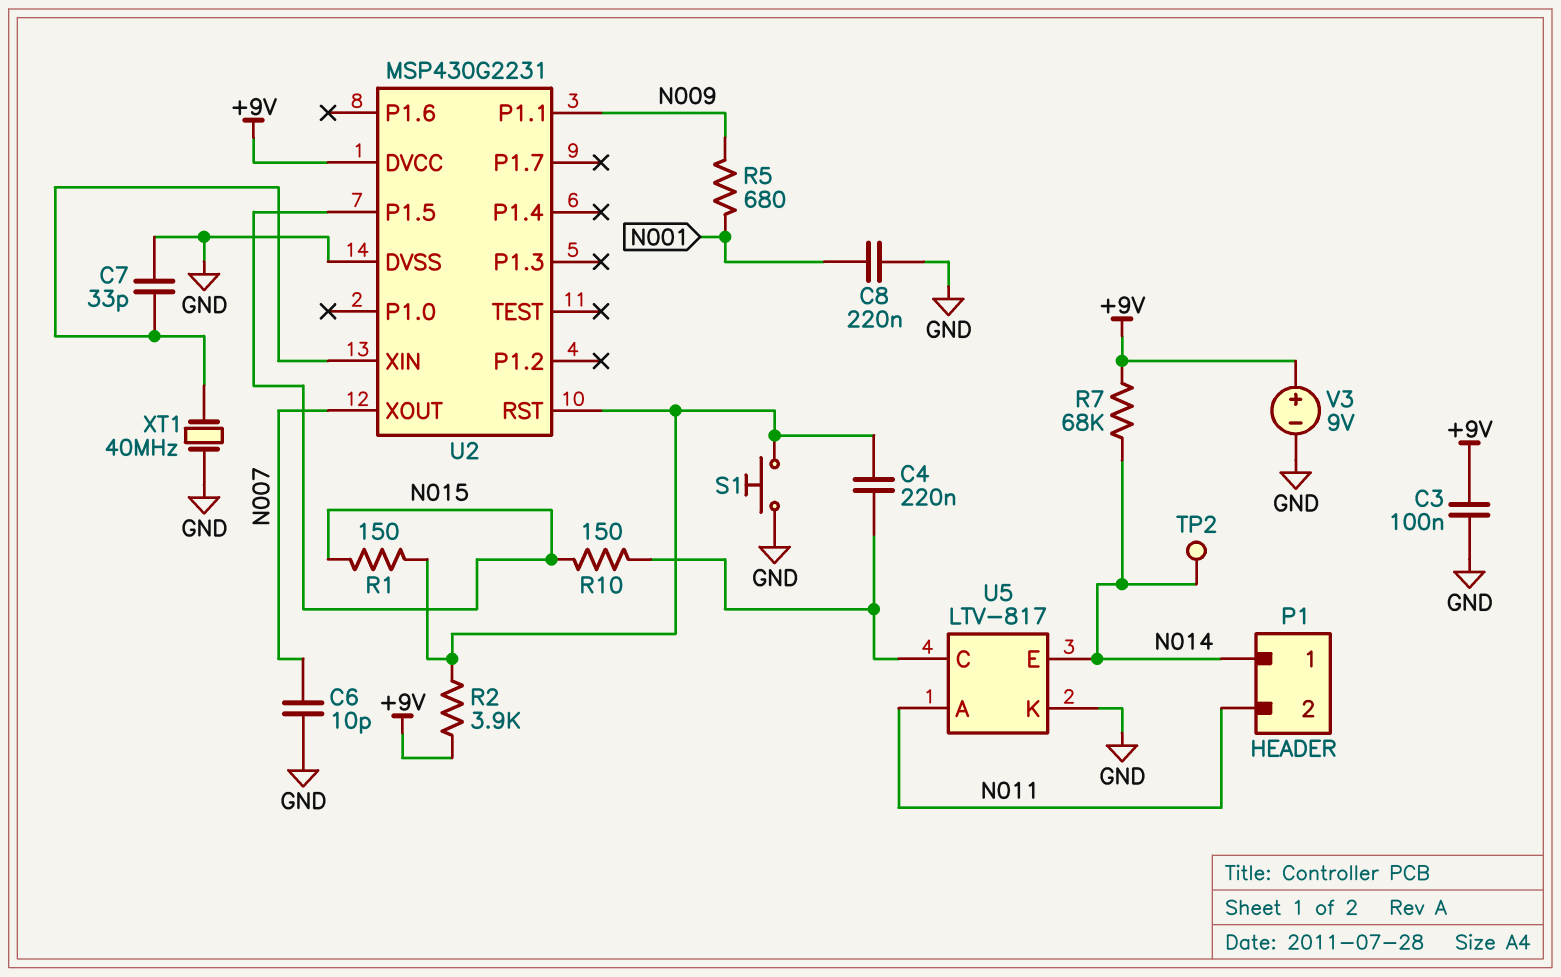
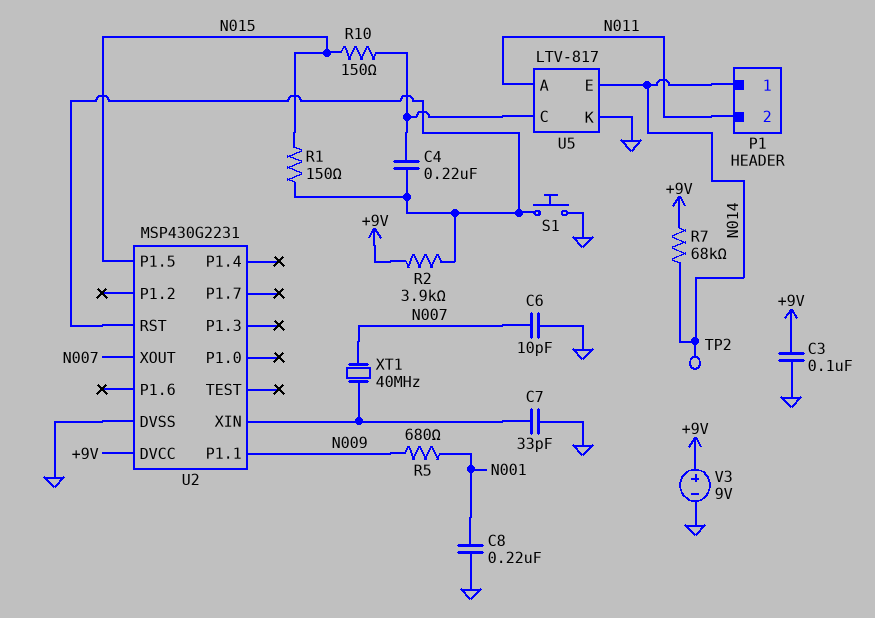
XT1: 40MHz (GND, U2/XIN) -> 40MHz (N007, U2/XIN)

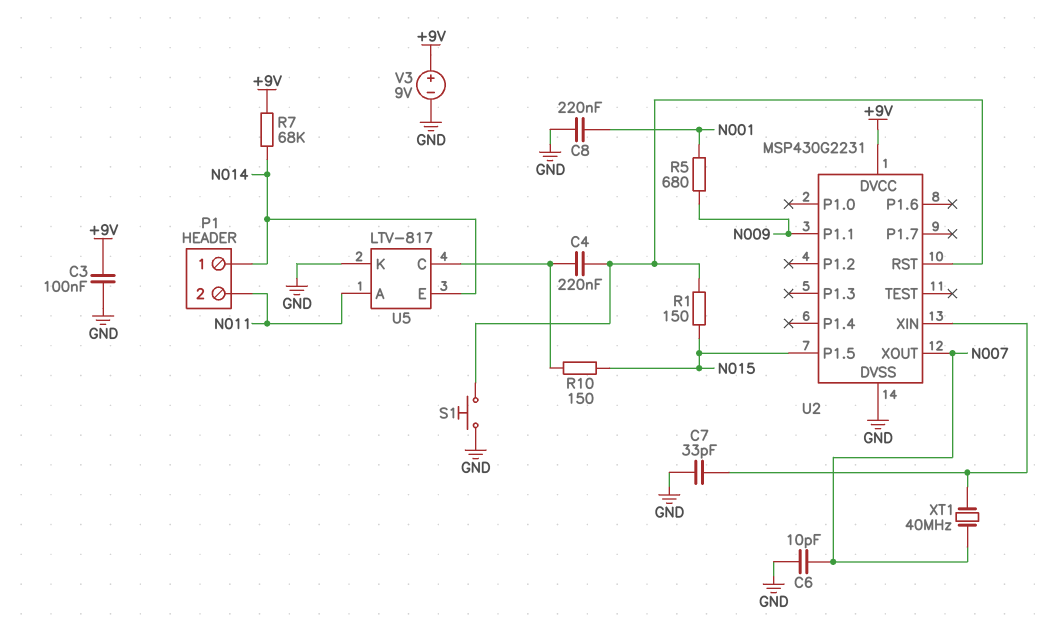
R2: 3.9k (+9V, U2/RST) -> none
TP2: test point (N014) -> none

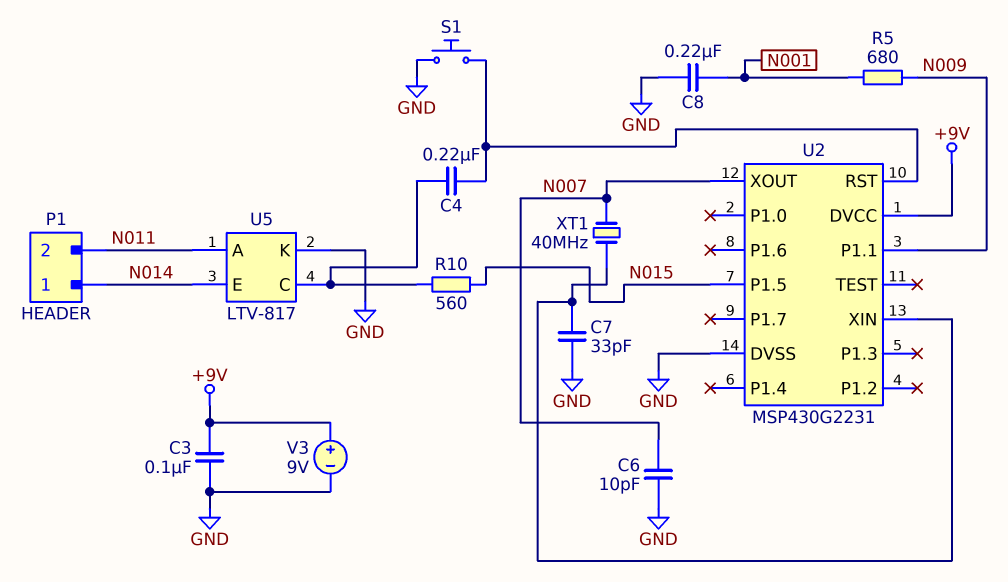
R1: 150 (N015, U2/RST) -> none
R7: 68k (+9V, N014) -> none
R10: 150 (N015, U5/C) -> 560 (N015, U5/C)

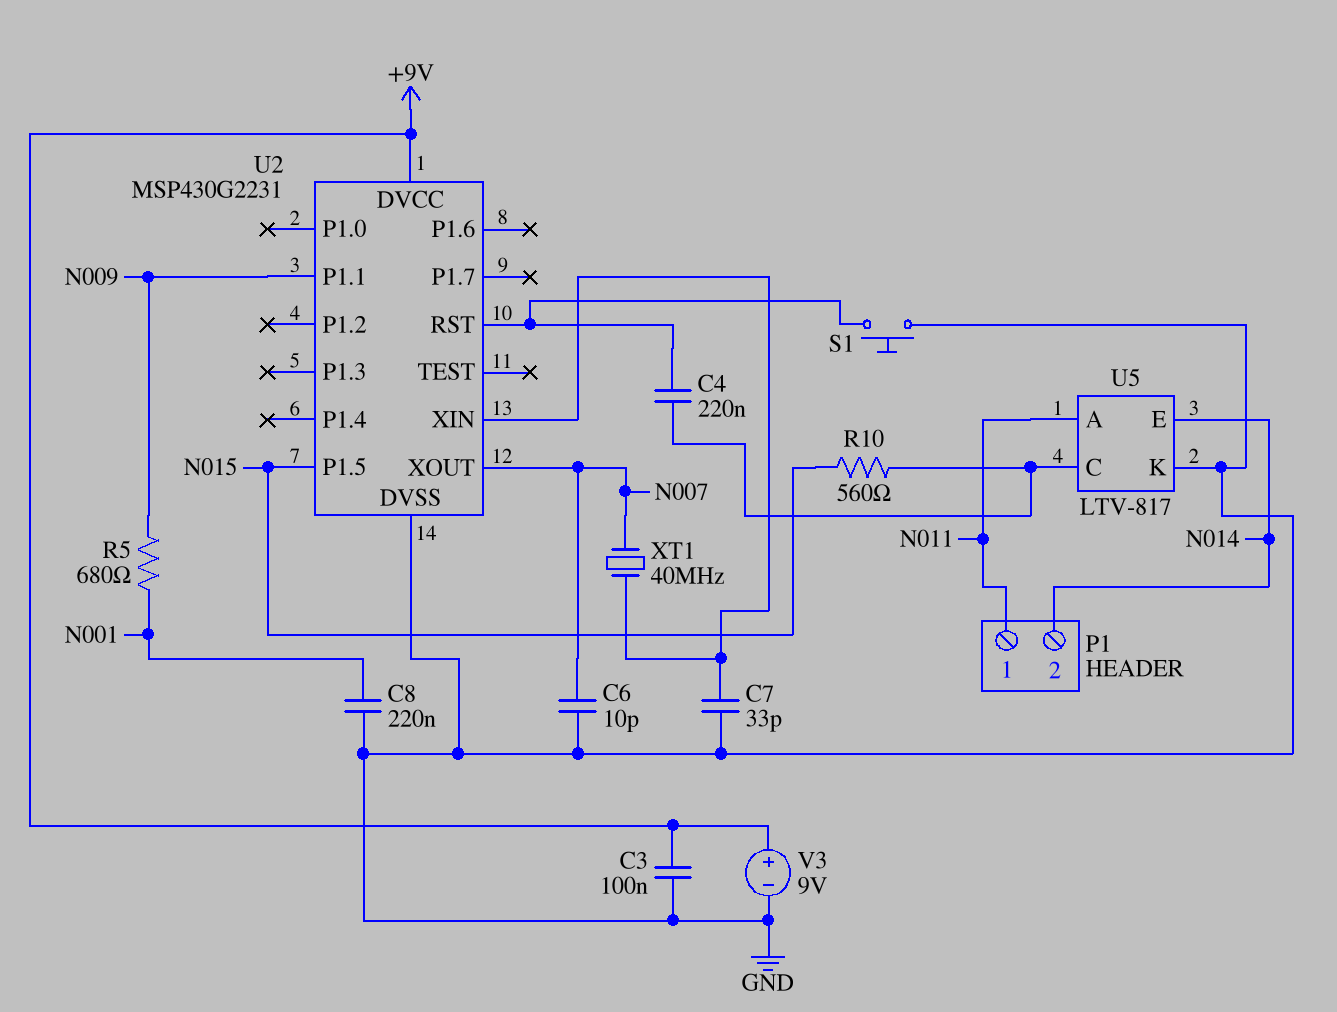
P1 pin 1: N014 -> N011
P1 pin 2: N011 -> N014

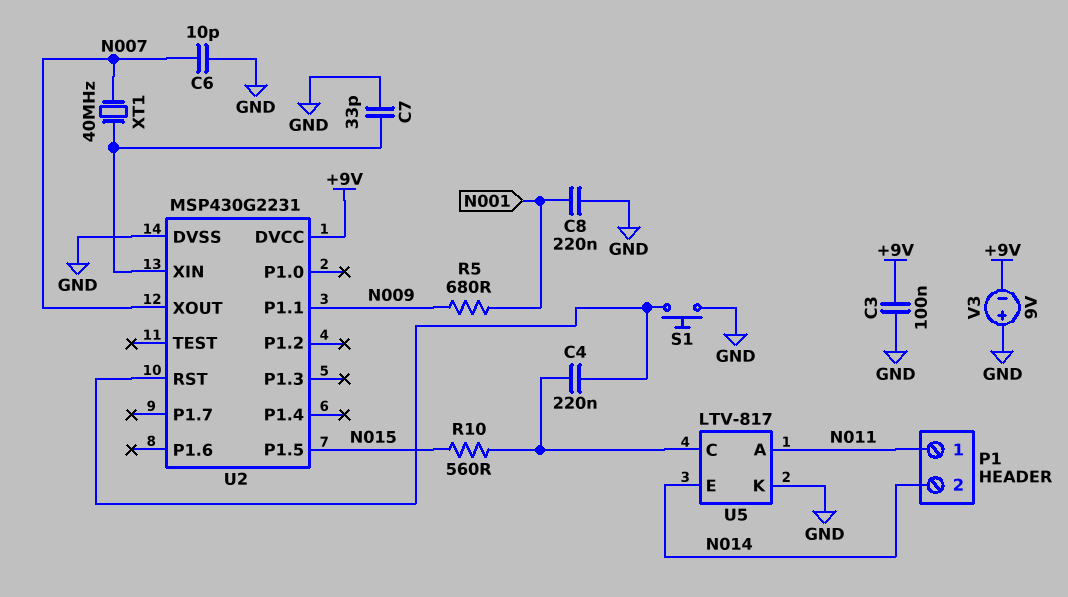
V3: 9V (plus +9V, minus GND) -> 9V (plus GND, minus +9V)

